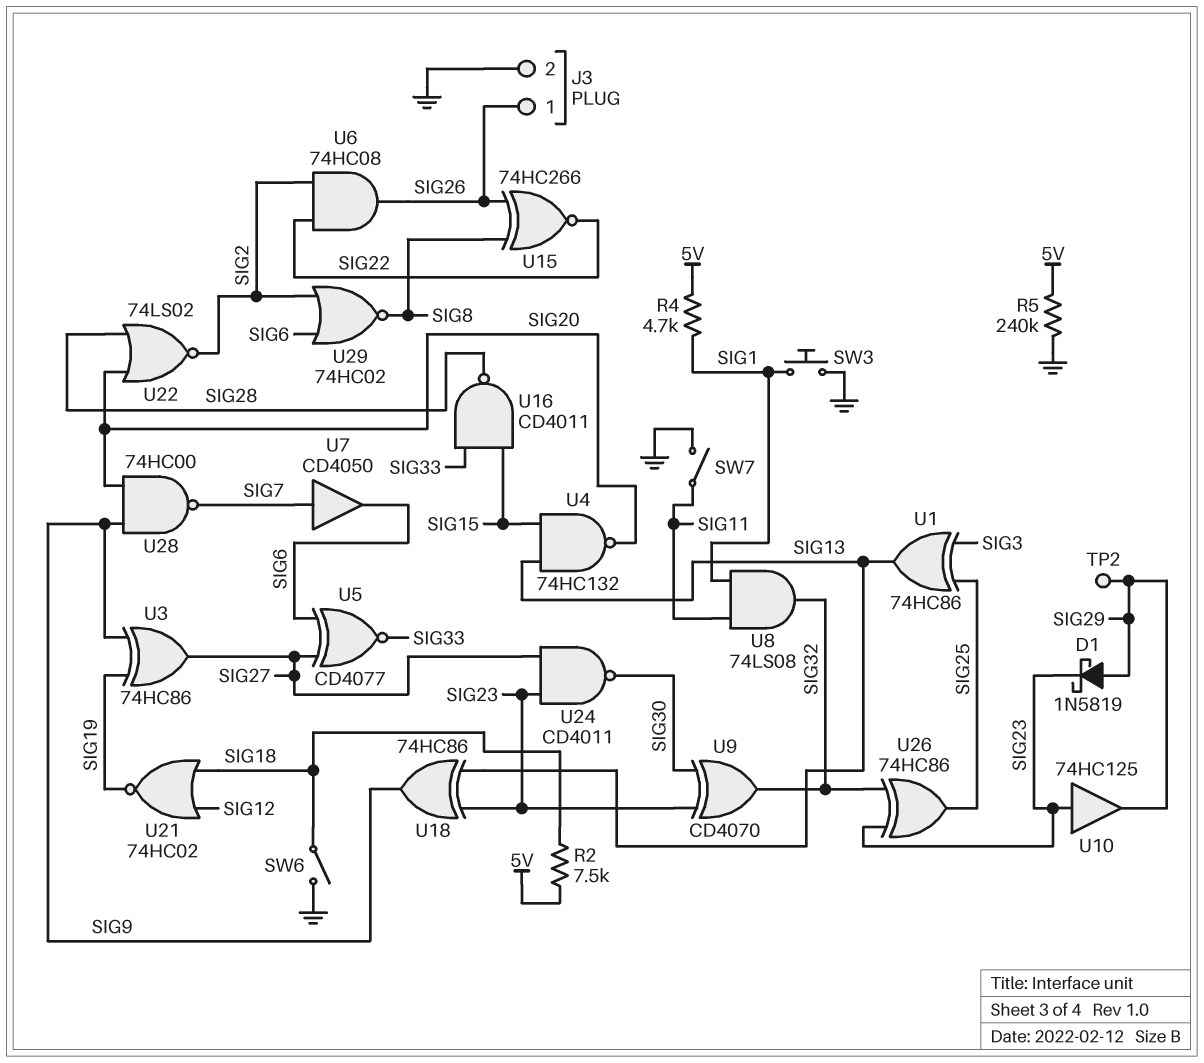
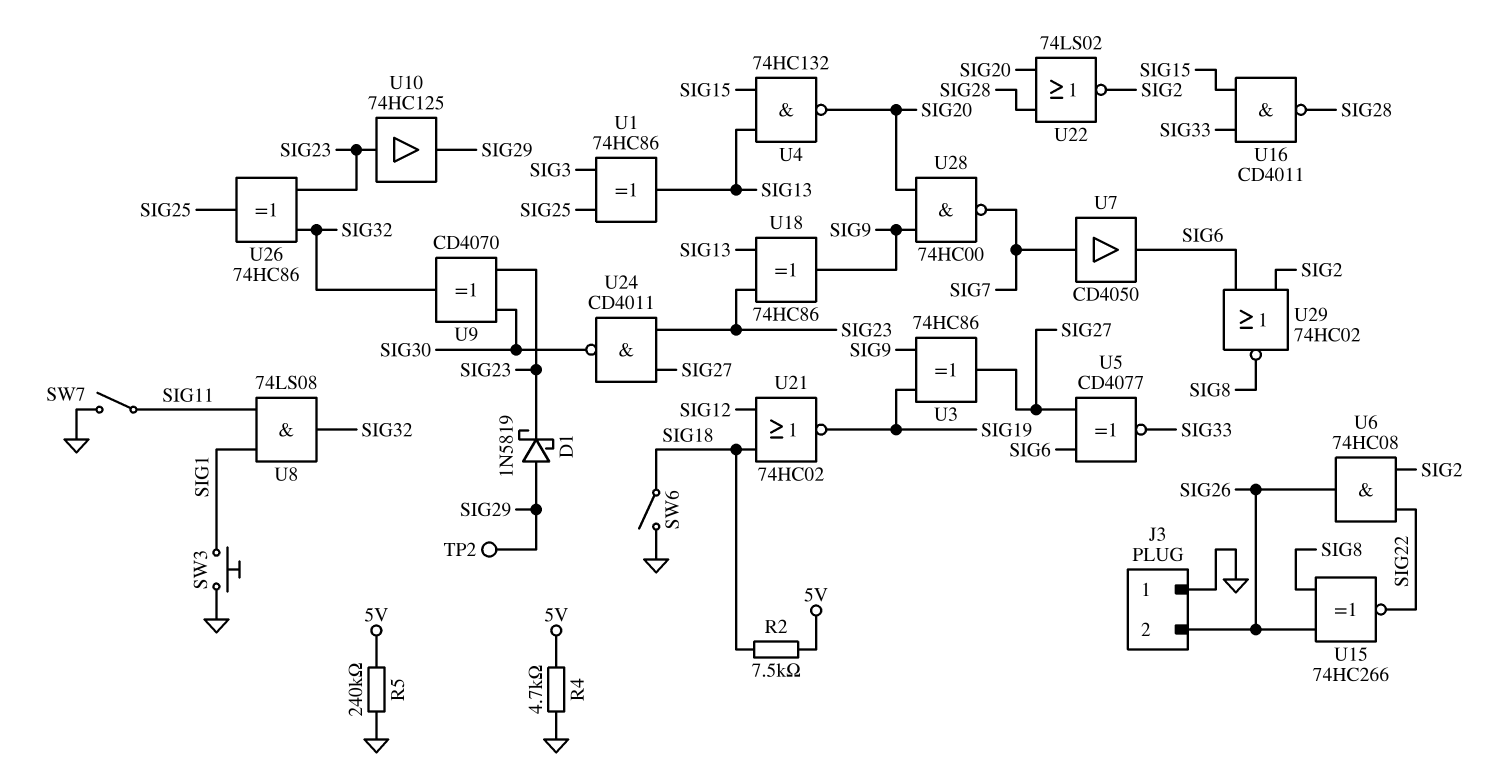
J3 pin 1: SIG26 -> GND
J3 pin 2: GND -> SIG26
R4: 4.7k (5V, SIG1) -> 4.7k (5V, GND)

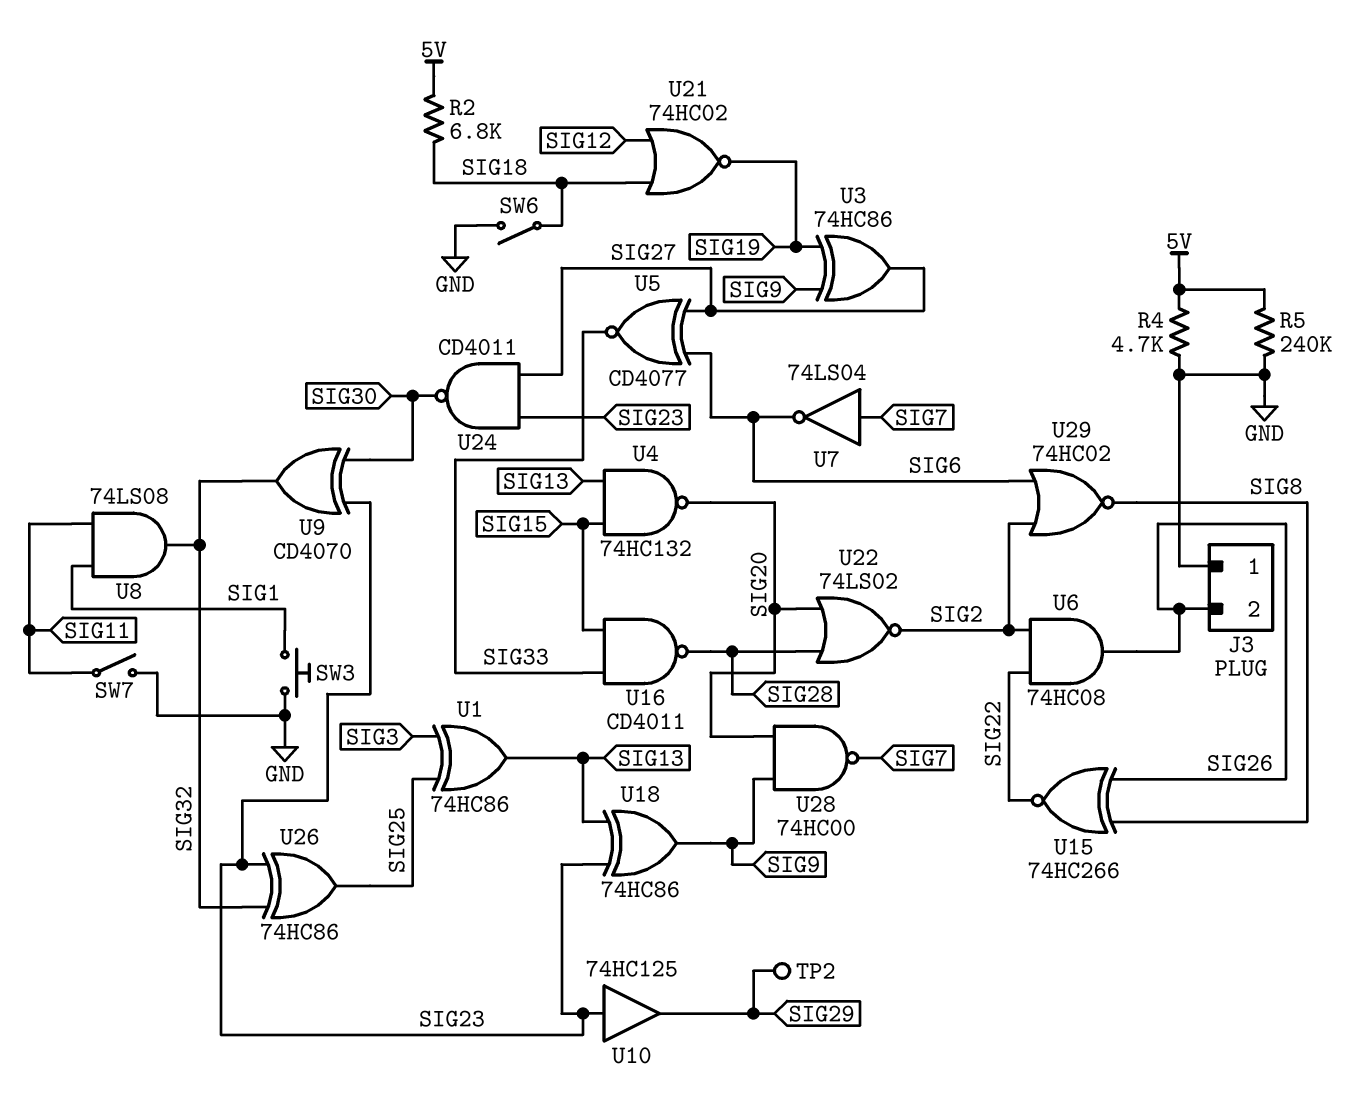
D1: schottky 1N5819 (A SIG29, K SIG23) -> none
R2: 7.5k (5V, SIG18) -> 6.8k (5V, SIG18)
U7: buffer CD4050 (in SIG7, out SIG6) -> NOT 74LS04 (in SIG7, out SIG6)

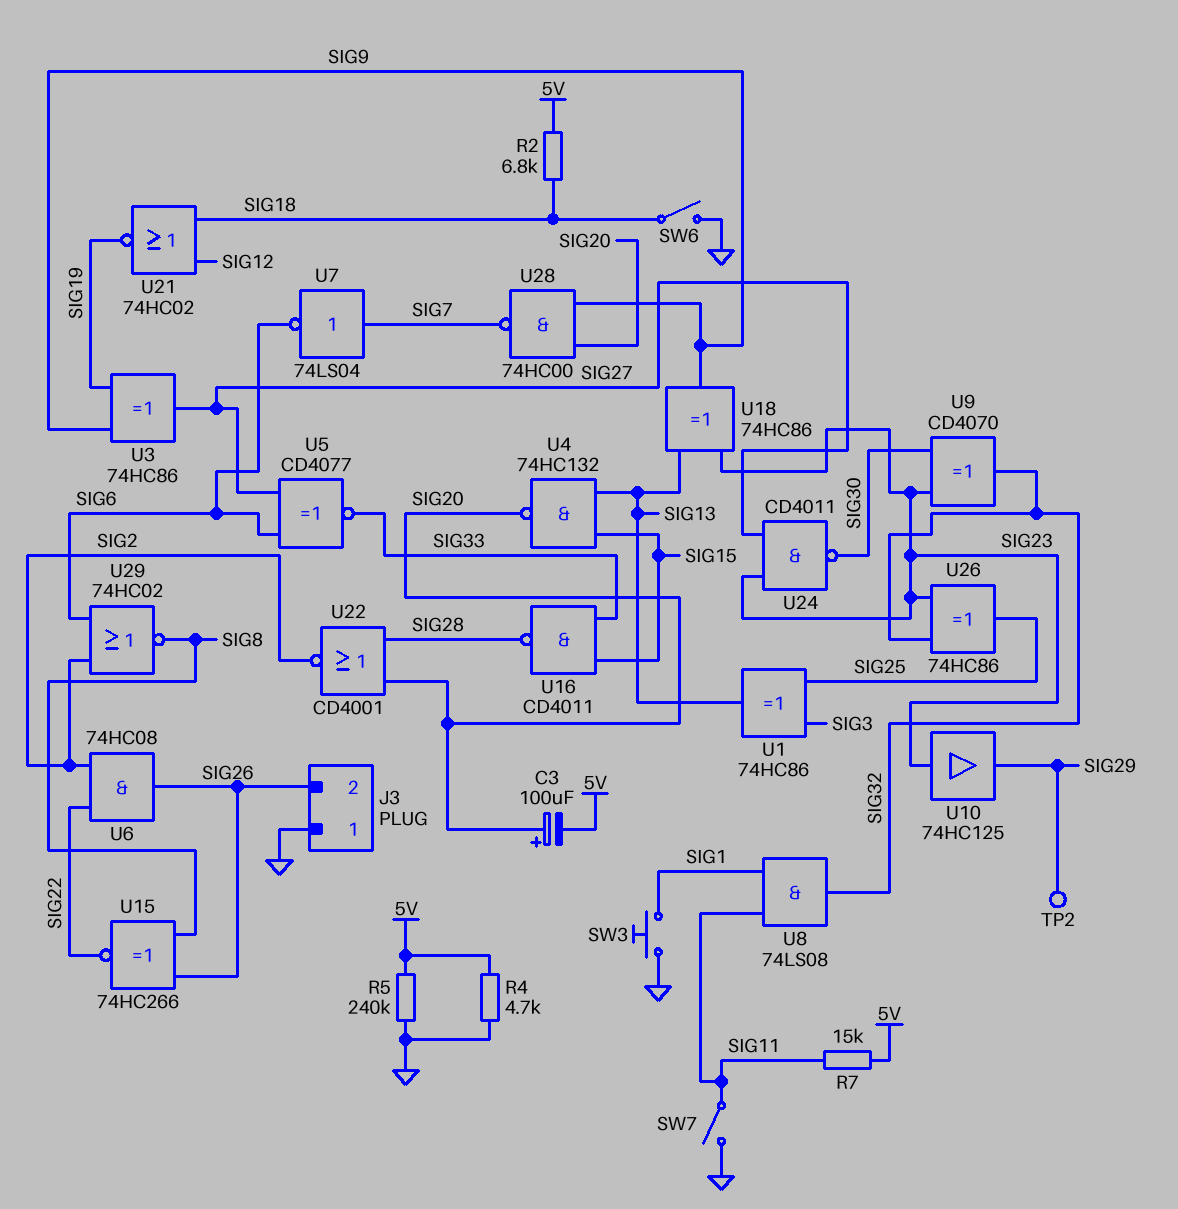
C3: none -> 100uF (plus SIG20, minus 5V)
R7: none -> 15k (5V, SIG11)
U22: NOR 74LS02 (in SIG20, in SIG28, out SIG2) -> NOR CD4001 (in SIG20, in SIG28, out SIG2)

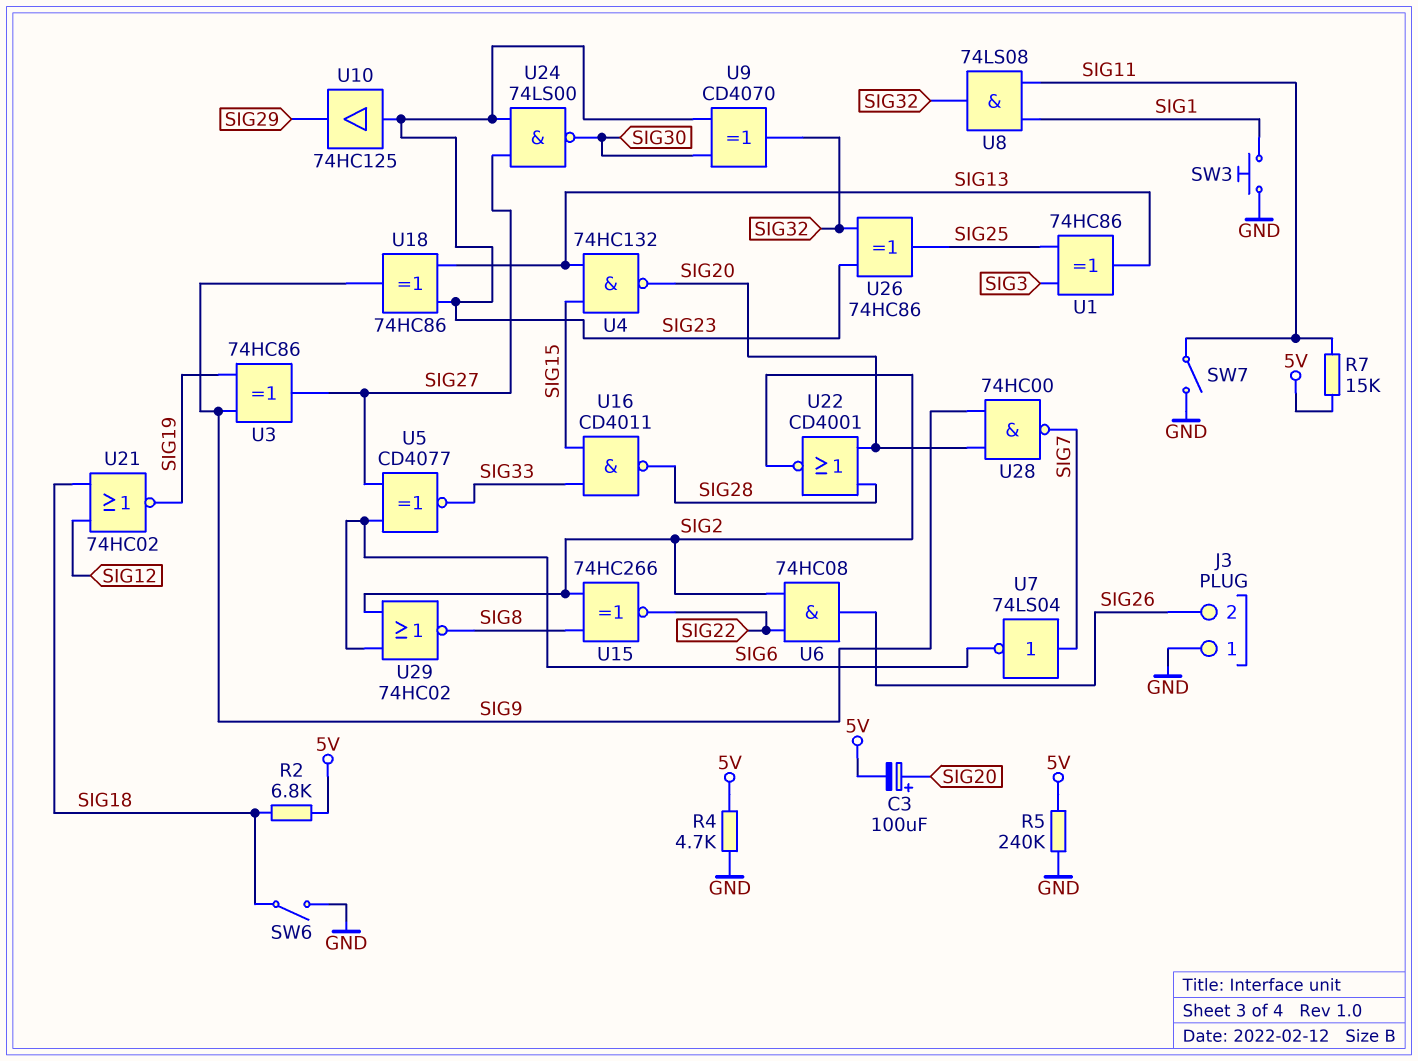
TP2: test point (SIG29) -> none
U15: XNOR 74HC266 (in SIG8, in SIG26, out SIG22) -> XNOR 74HC266 (in SIG2, in SIG8, out SIG22)
U24: NAND CD4011 (in SIG23, in SIG27, out SIG30) -> NAND 74LS00 (in SIG23, in SIG27, out SIG30)

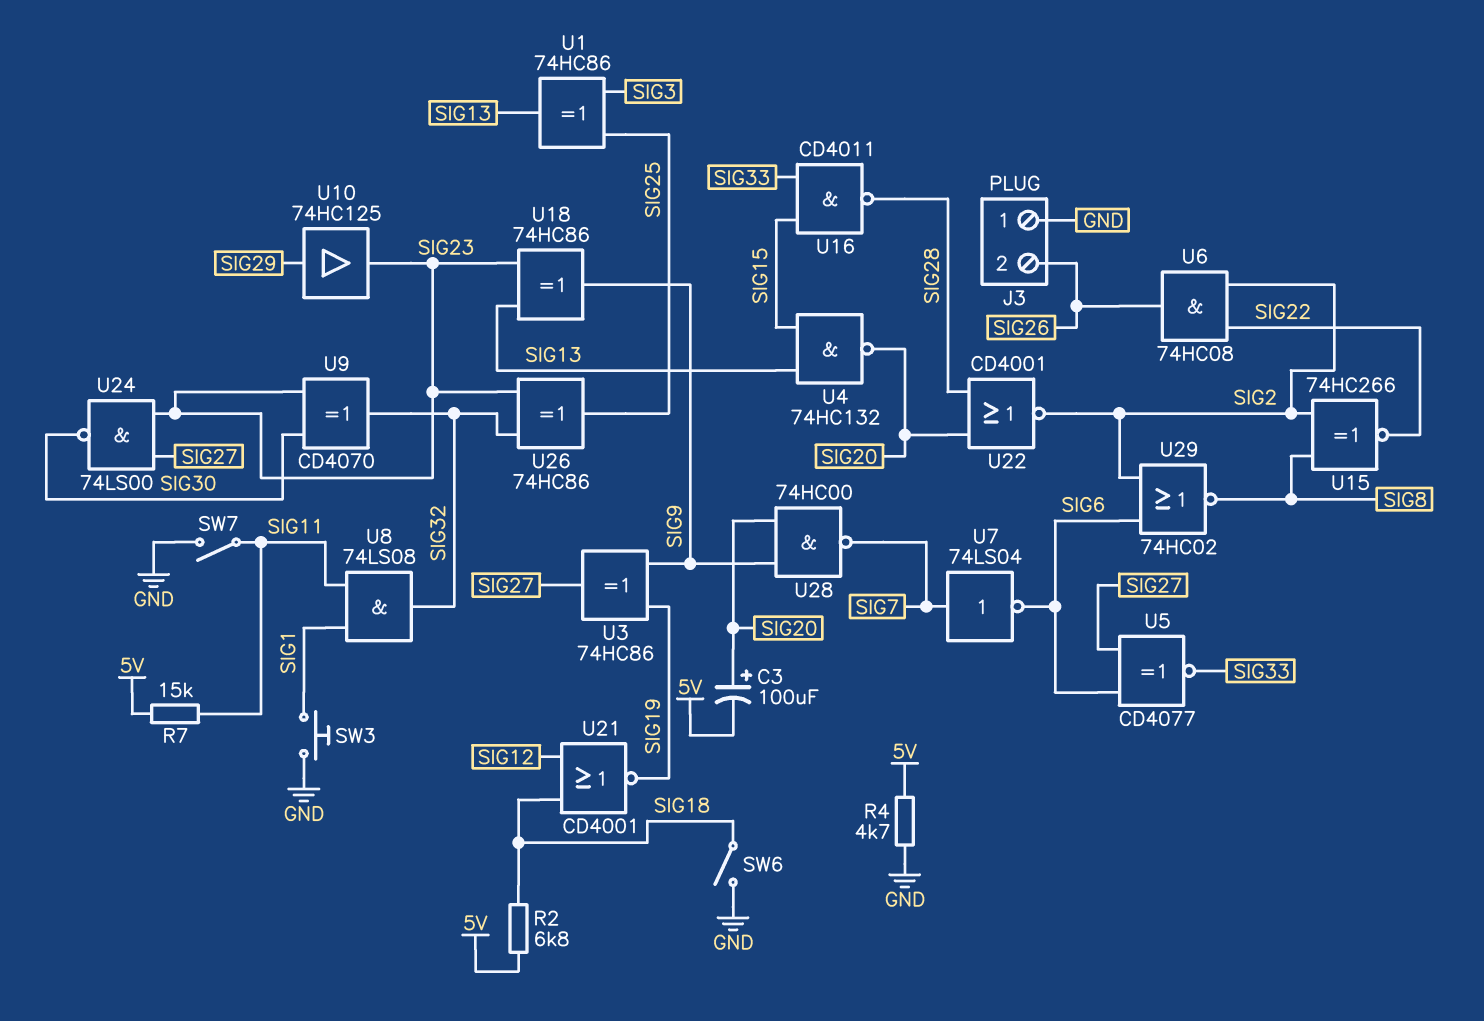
R5: 240k (5V, GND) -> none
U10: buffer 74HC125 (in SIG23, out SIG29) -> buffer 74HC125 (in SIG29, out SIG23)
U21: NOR 74HC02 (in SIG12, in SIG18, out SIG19) -> NOR CD4001 (in SIG12, in SIG18, out SIG19)

